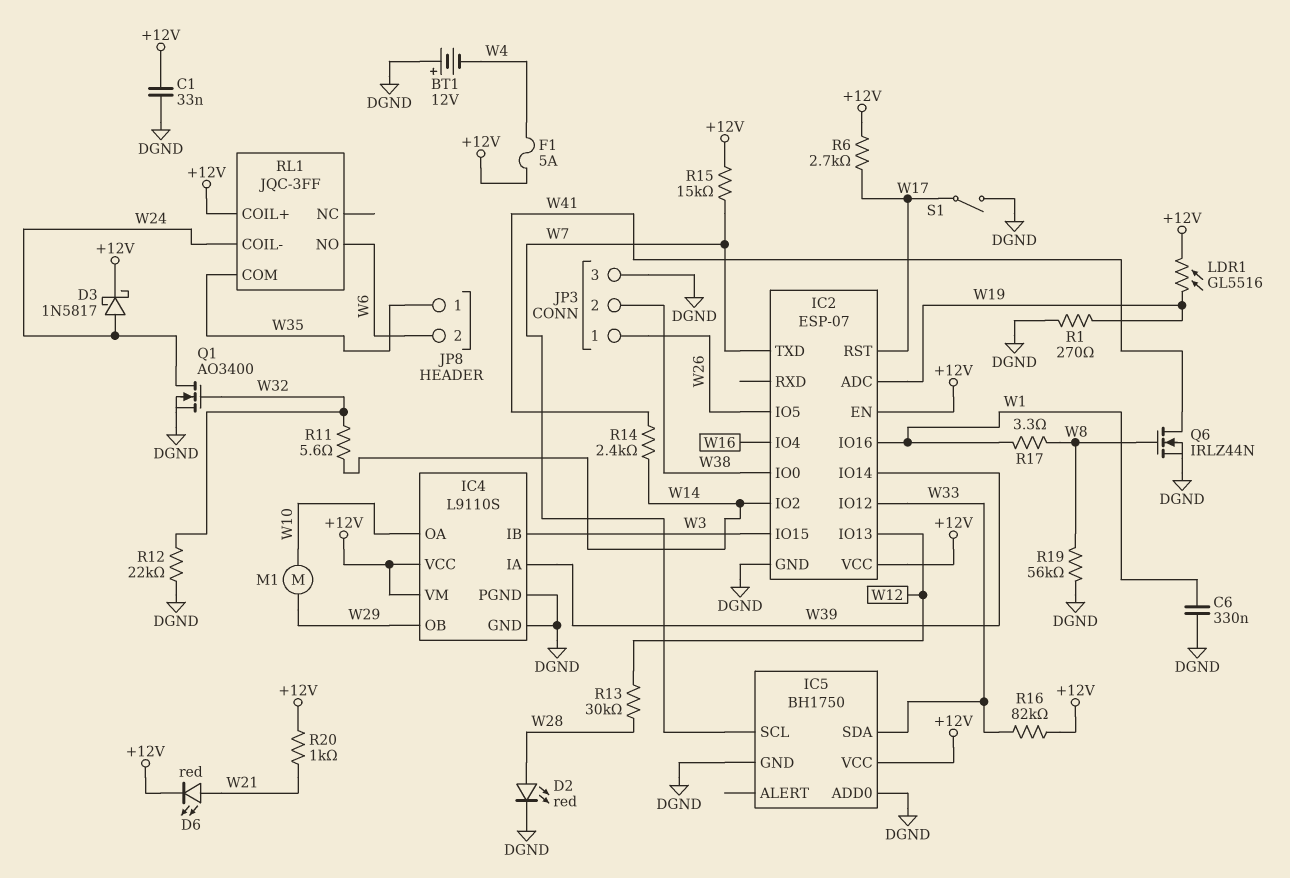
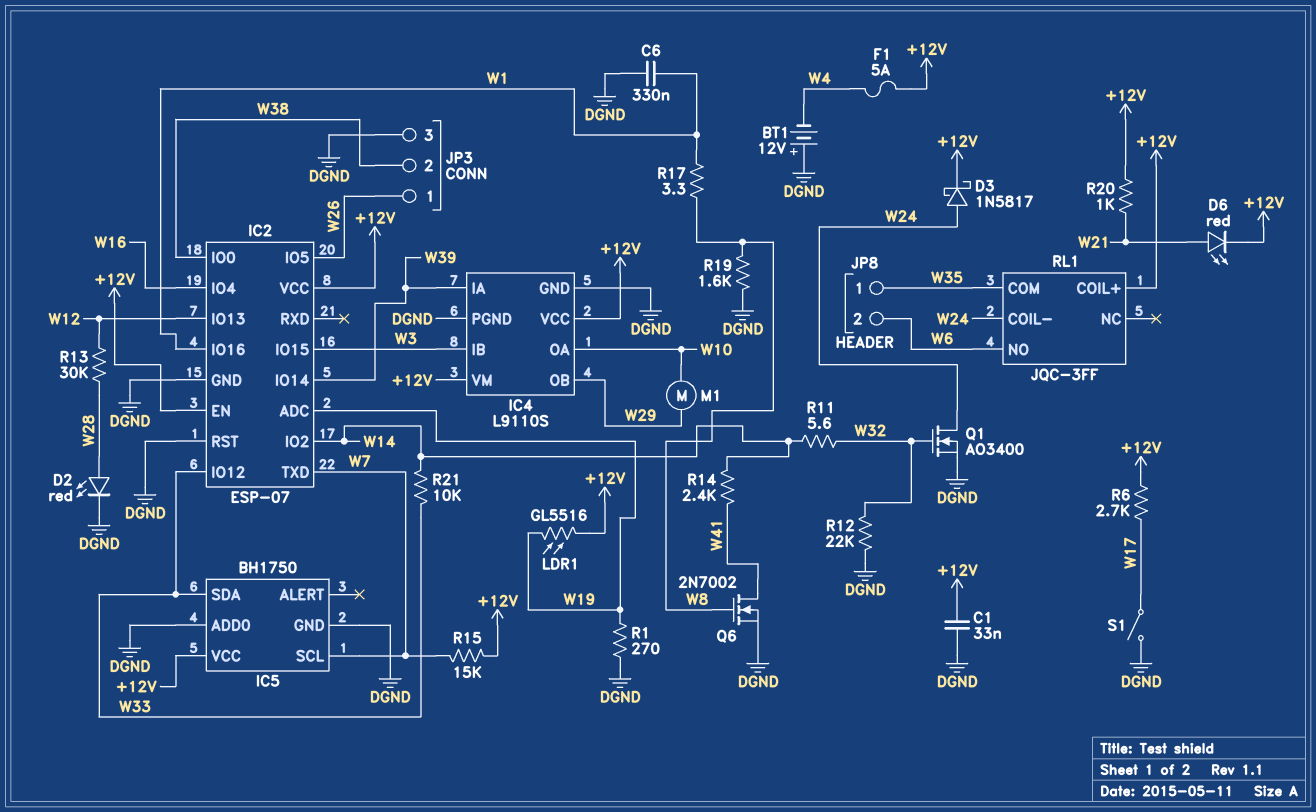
IC2 pin RST: W17 -> DGND
Q6: NMOS IRLZ44N (G W8, D W41, S DGND) -> NMOS 2N7002 (G W8, D W41, S DGND)
R16: 82k (+12V, W33) -> none
R19: 56k (DGND, W8) -> 1.6k (DGND, W8)
R21: none -> 10k (W14, W33)

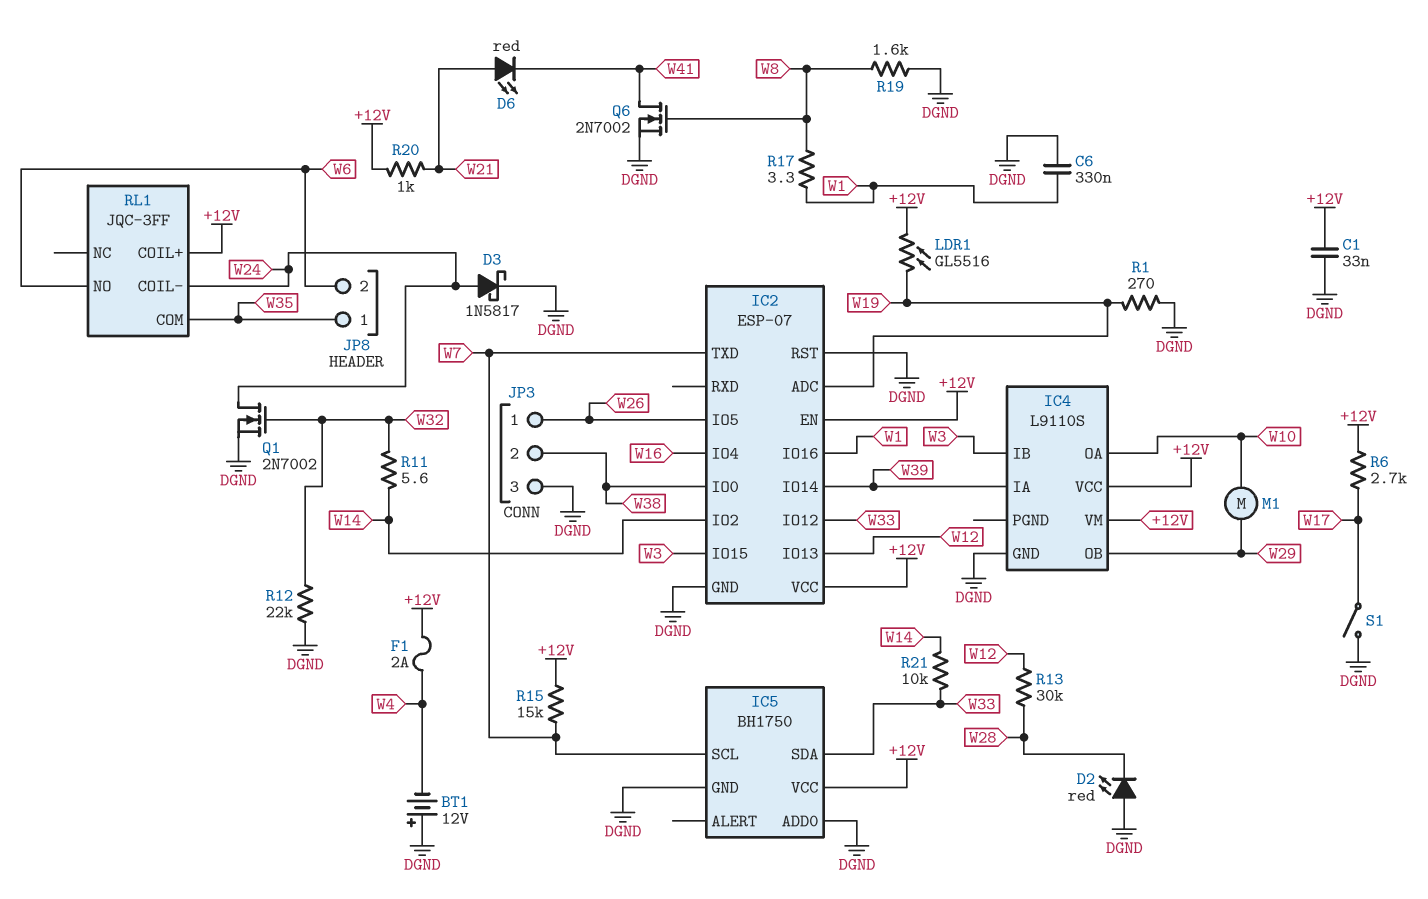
D2: LED red (A W28, K DGND) -> LED red (A DGND, K W28)
D3: schottky 1N5817 (A W24, K +12V) -> schottky 1N5817 (A W24, K DGND)
D6: LED red (A W21, K +12V) -> LED red (A W21, K W41)
F1: 5A (+12V, W4) -> 2A (+12V, W4)
IC4 pin PGND: DGND -> none
Q1: NMOS AO3400 (G W32, D W24, S DGND) -> NMOS 2N7002 (G W32, D W24, S DGND)
R14: 2.4k (W14, W41) -> none

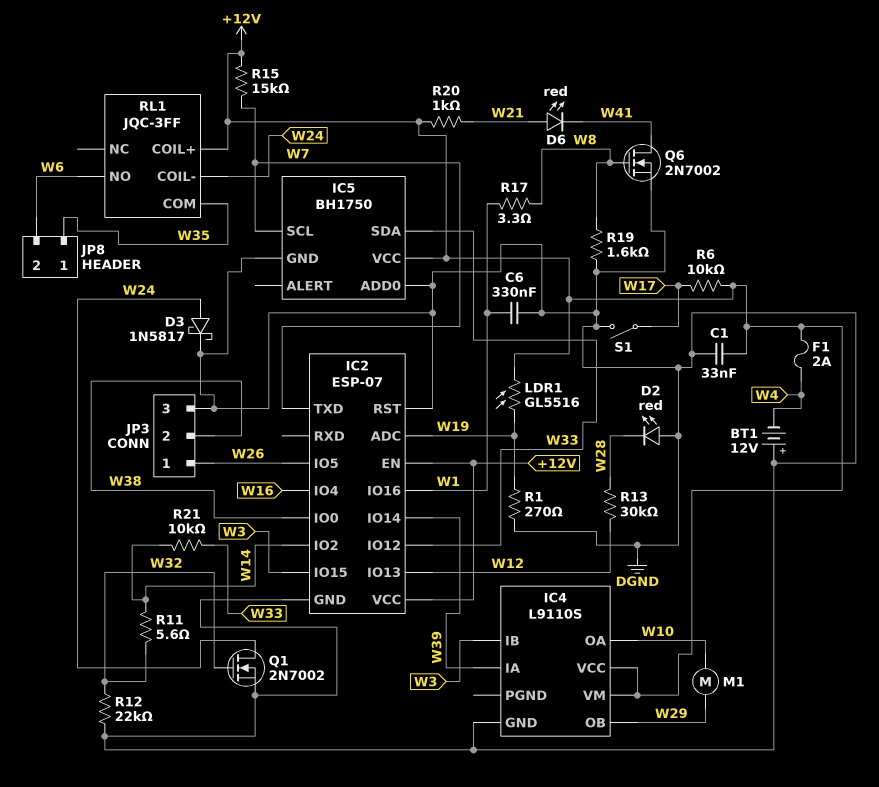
R6: 2.7k (+12V, W17) -> 10k (+12V, W17)

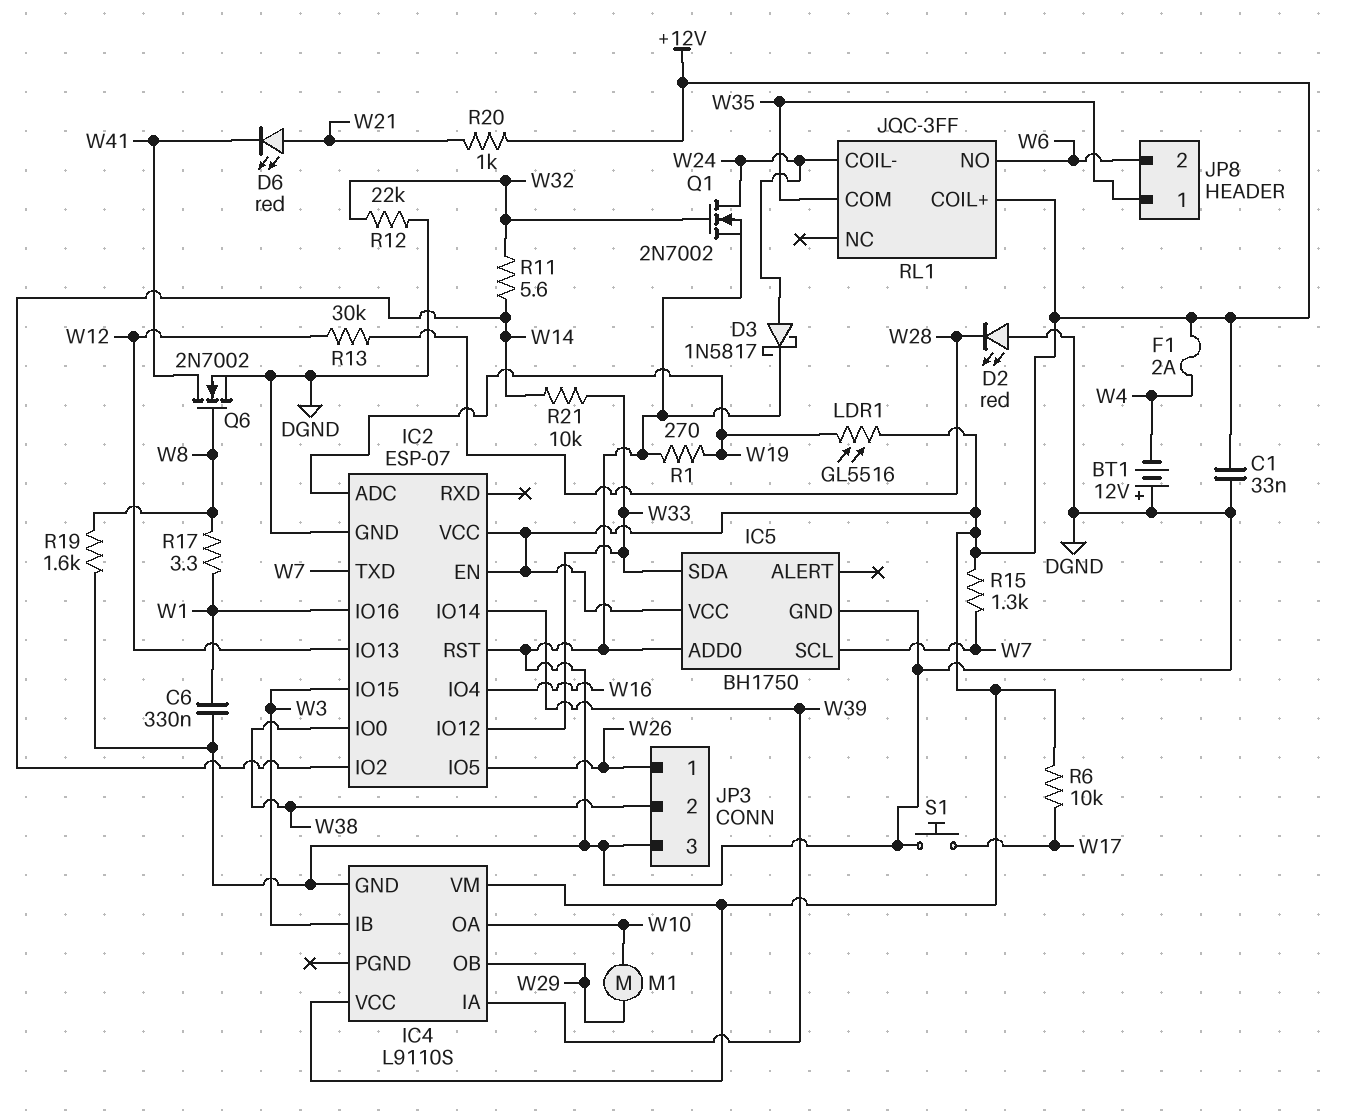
R15: 15k (+12V, W7) -> 1.3k (+12V, W7)
S1: switch (DGND, W17) -> button (DGND, W17)

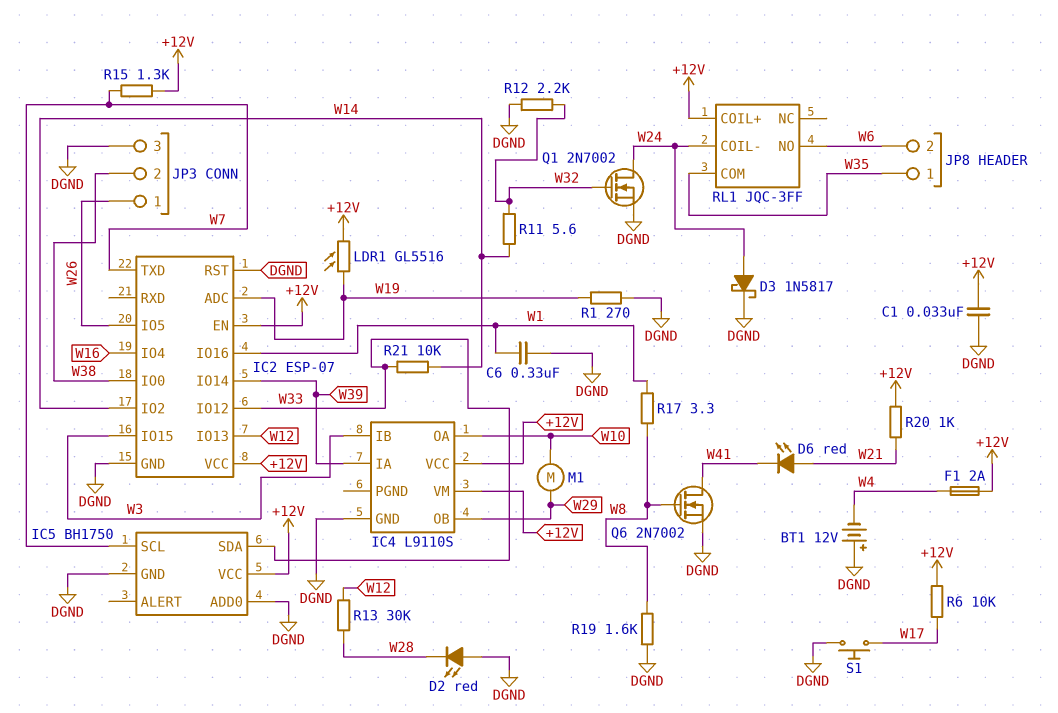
R12: 22k (DGND, W32) -> 2.2k (DGND, W32)

